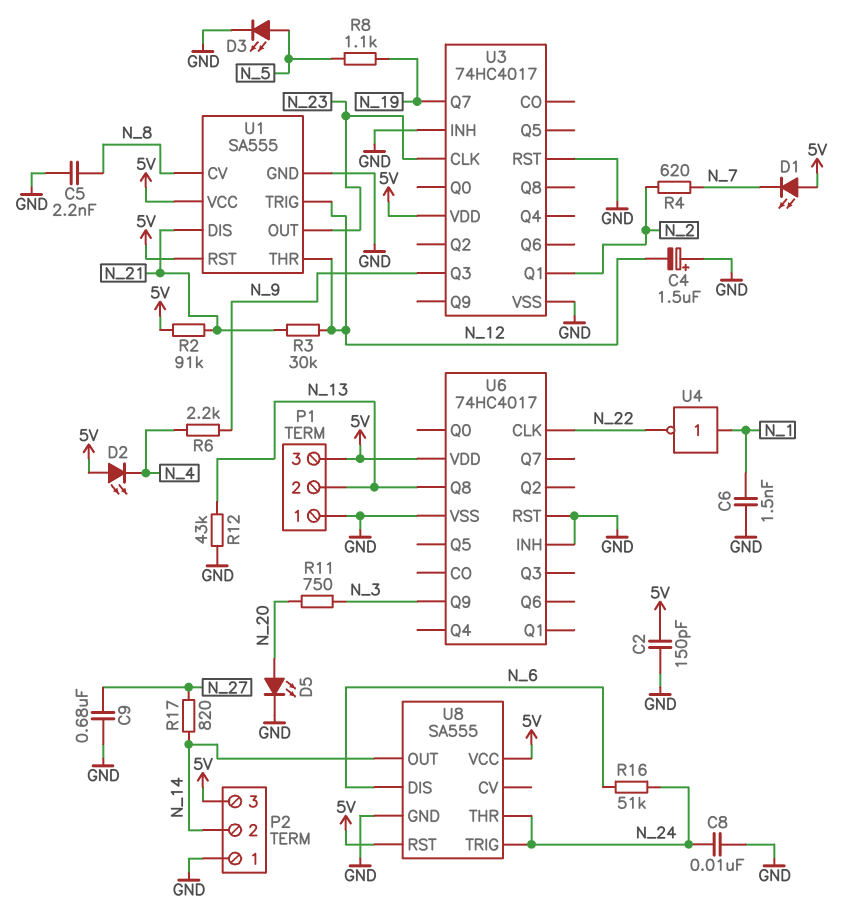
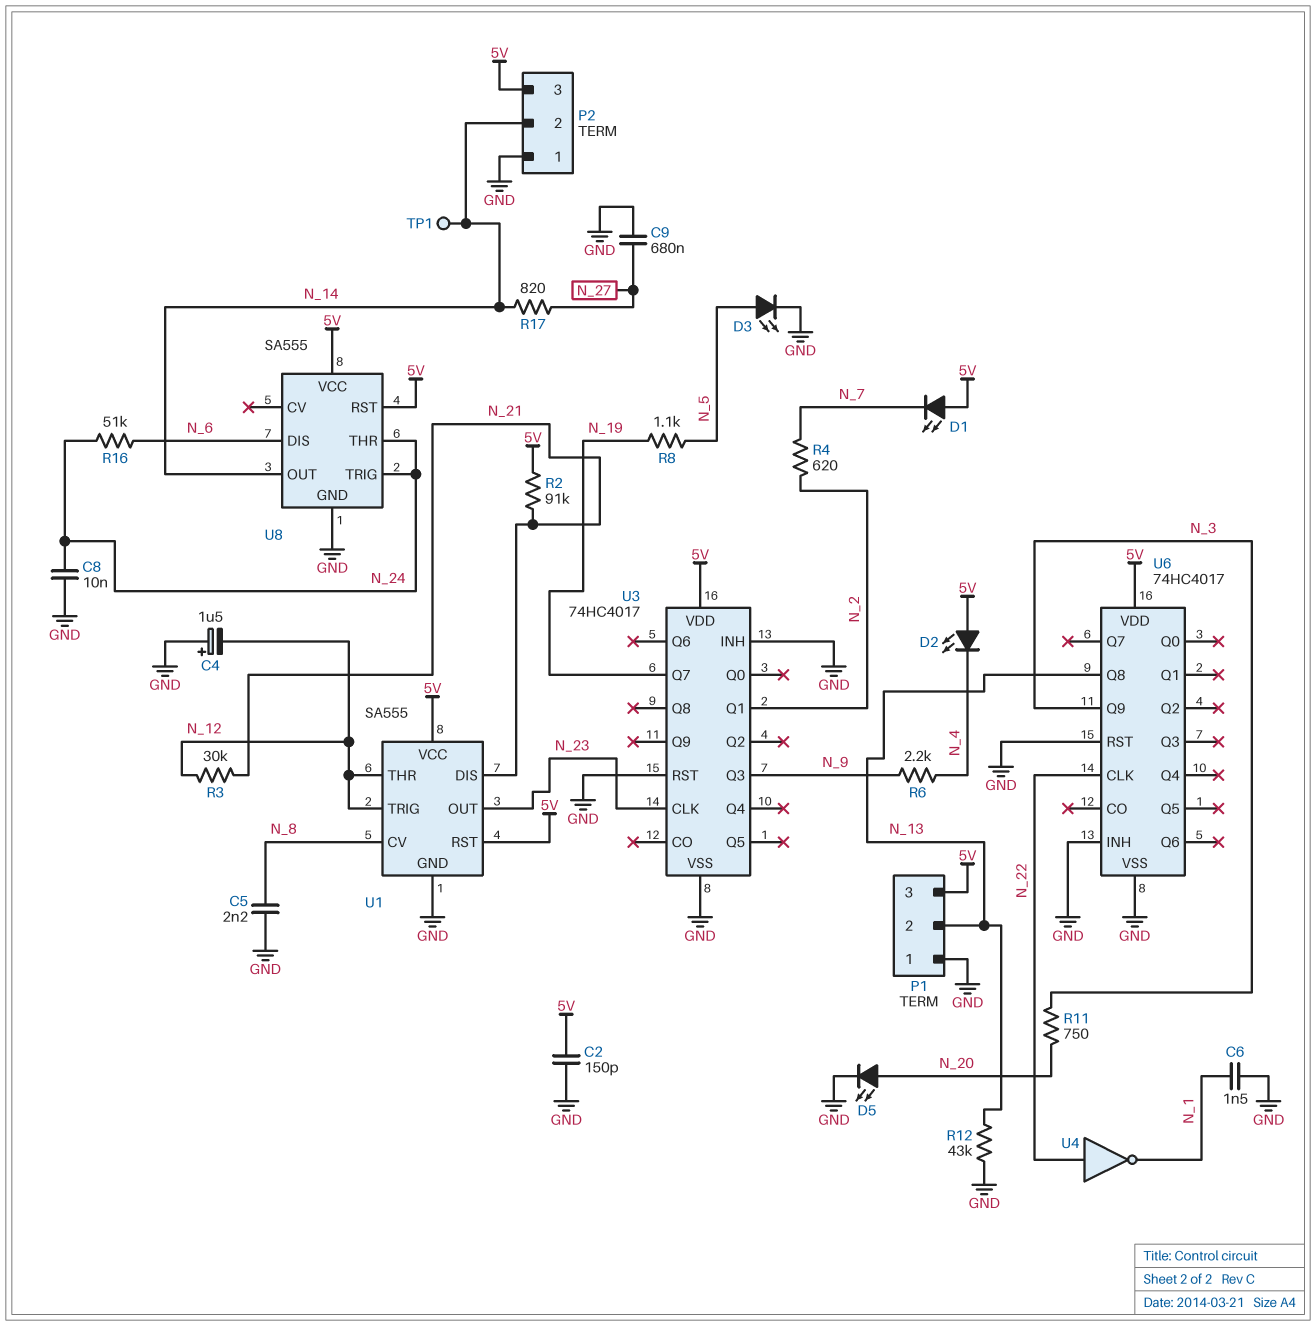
TP1: none -> test point (N_14)
U4: NOT (in N_1, out N_22) -> NOT (in N_22, out N_1)

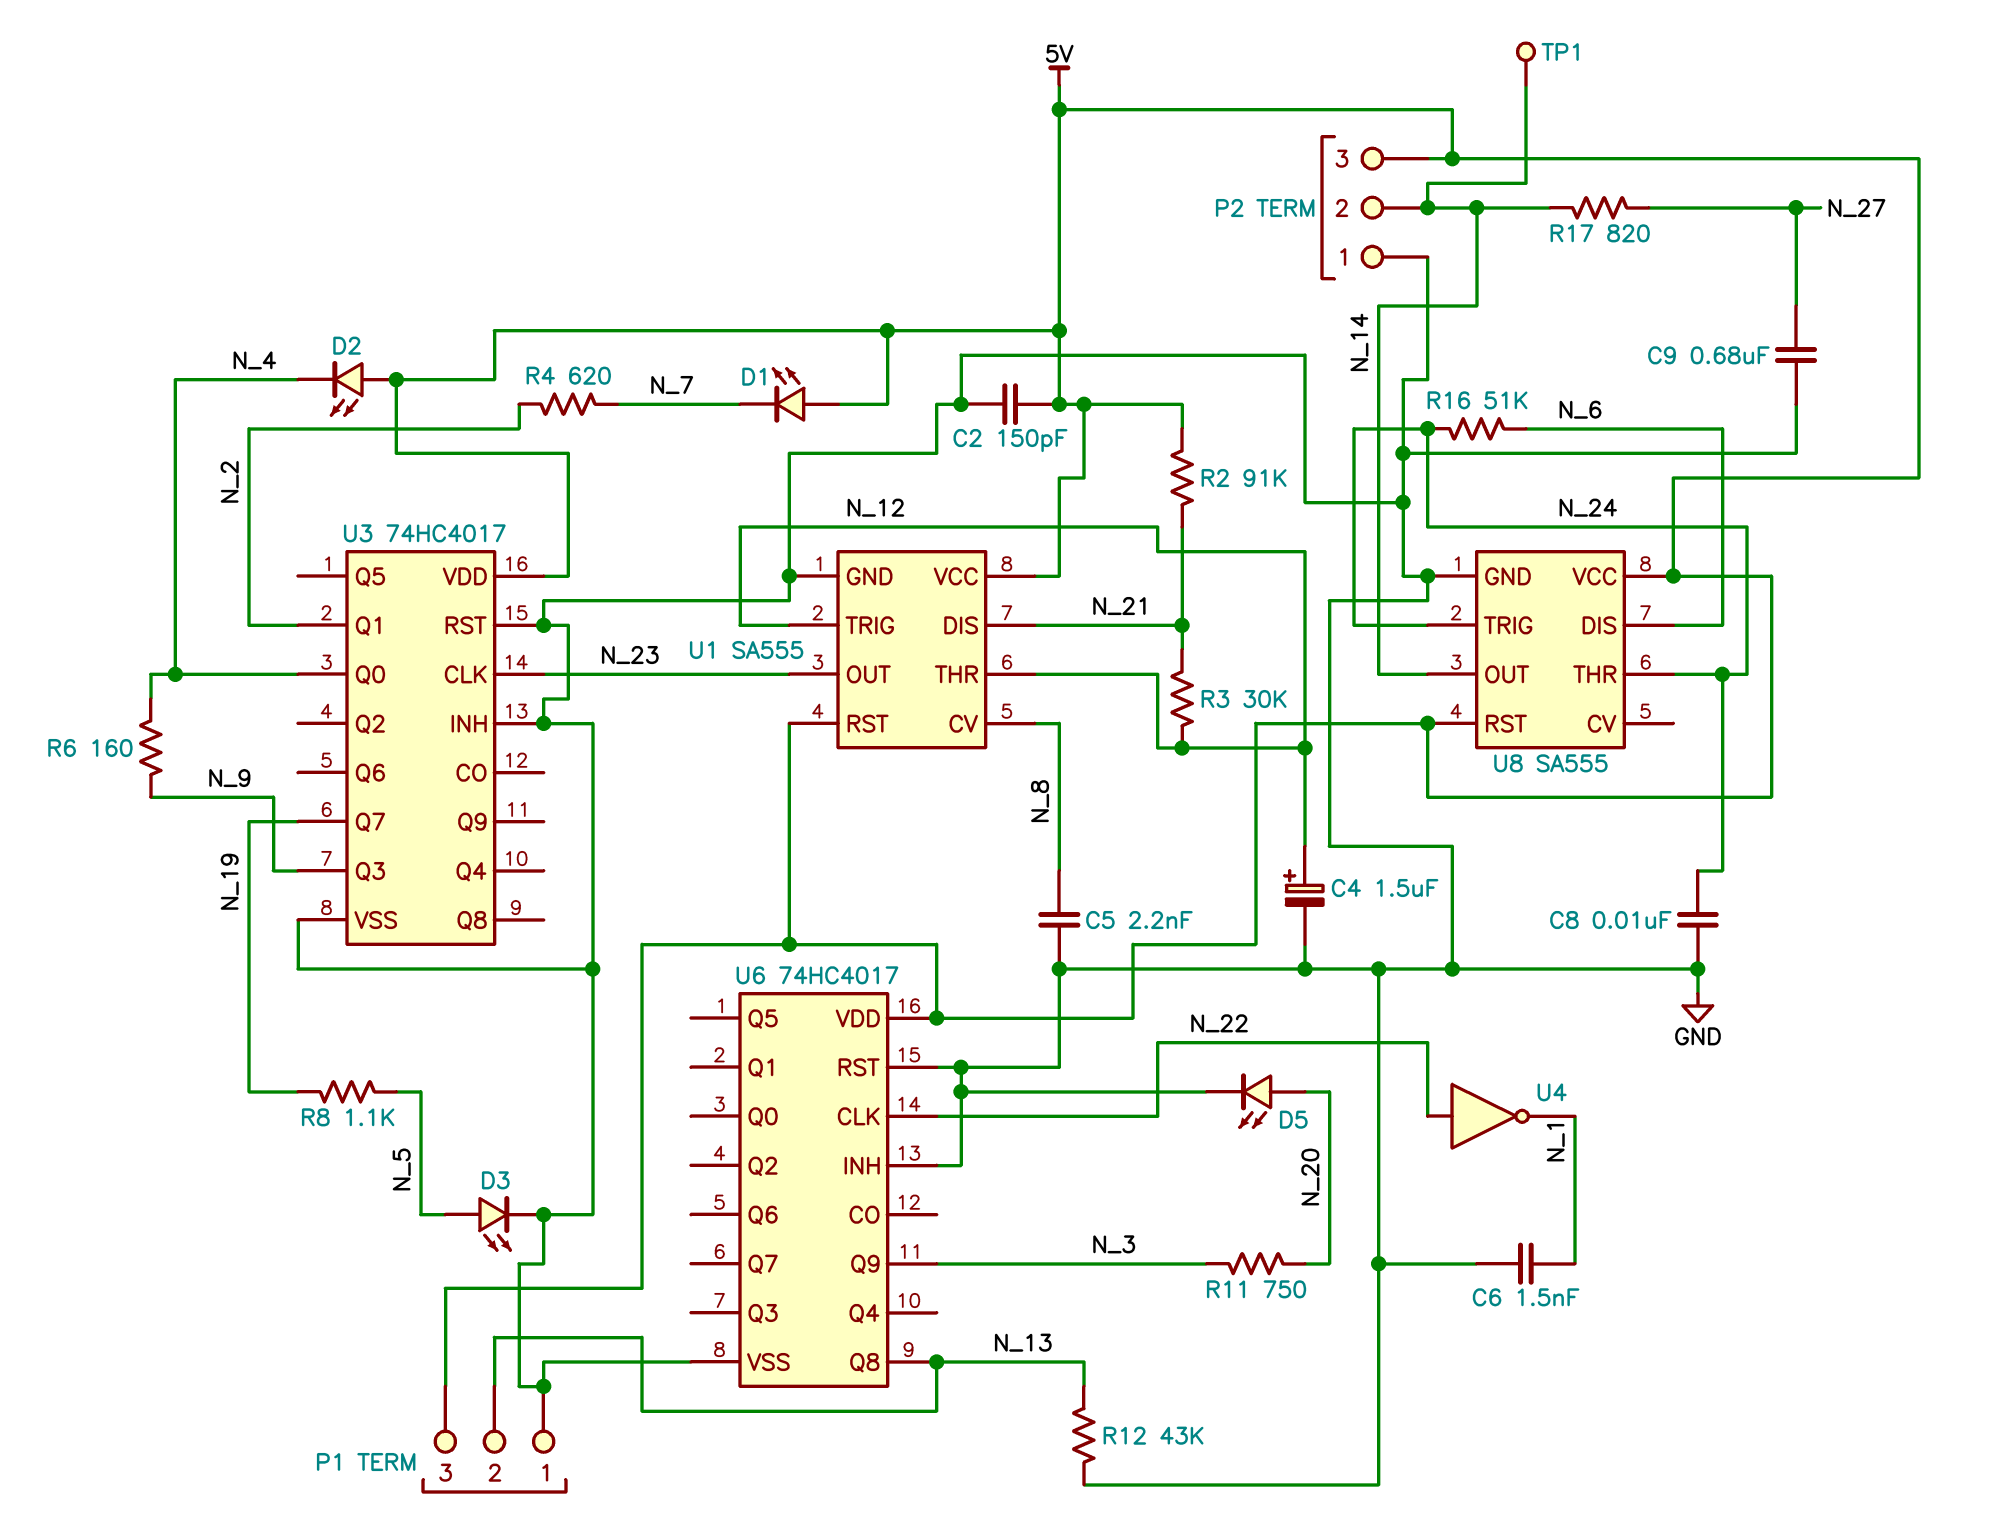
C4: 1.5uF (plus GND, minus N_12) -> 1.5uF (plus N_12, minus GND)
R6: 2.2k (N_4, N_9) -> 160 (N_4, N_9)
U3 pin Q0: none -> N_4

